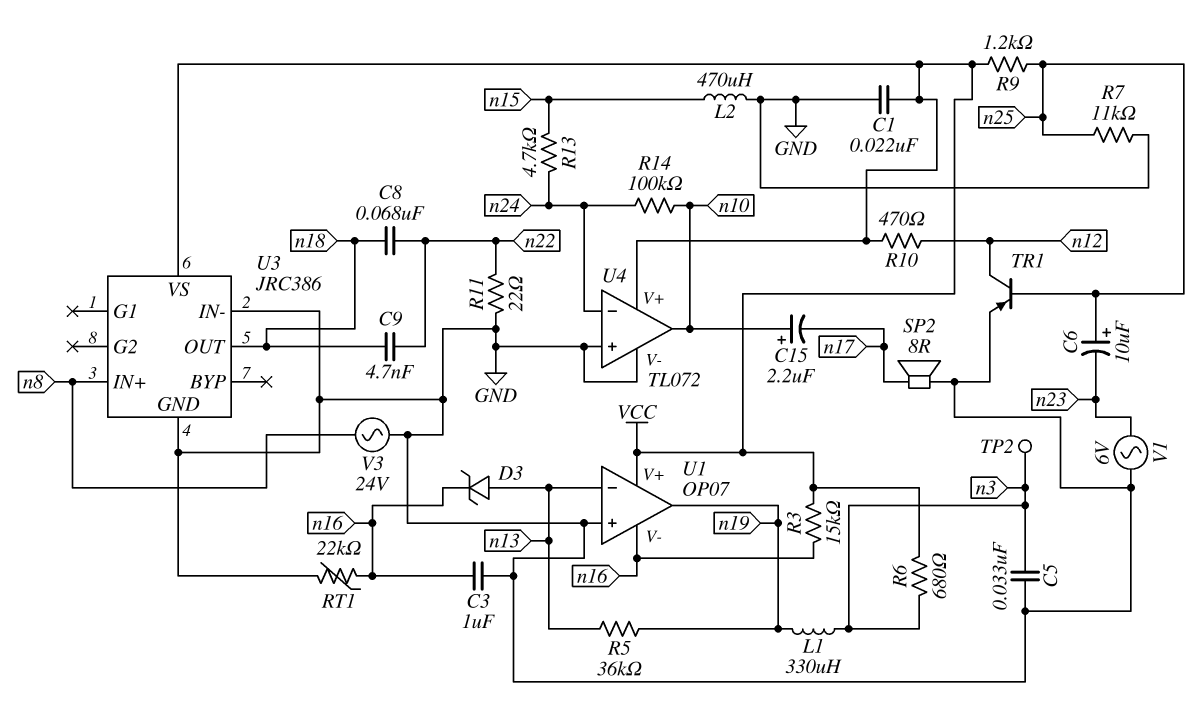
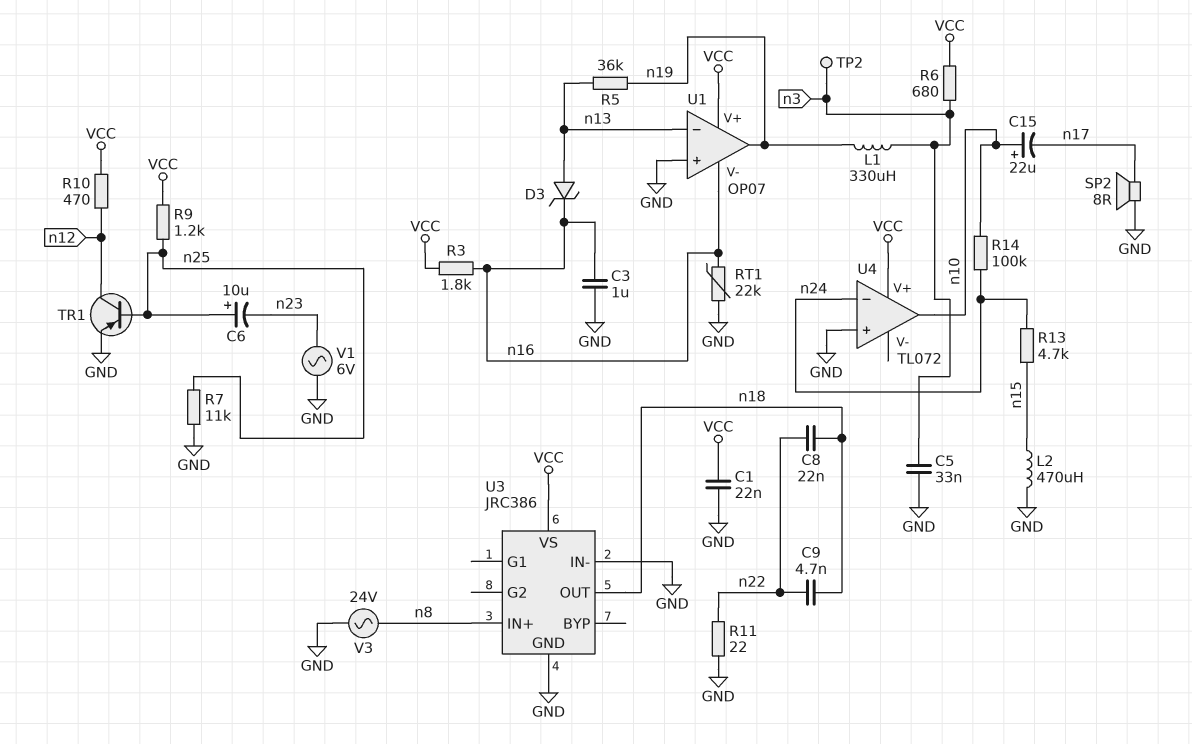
C8: 68nF (n18, n22) -> 22nF (n18, n22)
C15: 2.2uF (plus n10, minus n17) -> 22uF (plus n10, minus n17)
R3: 15k (VCC, n16) -> 1.8k (VCC, n16)
U4 pin V-: GND -> none

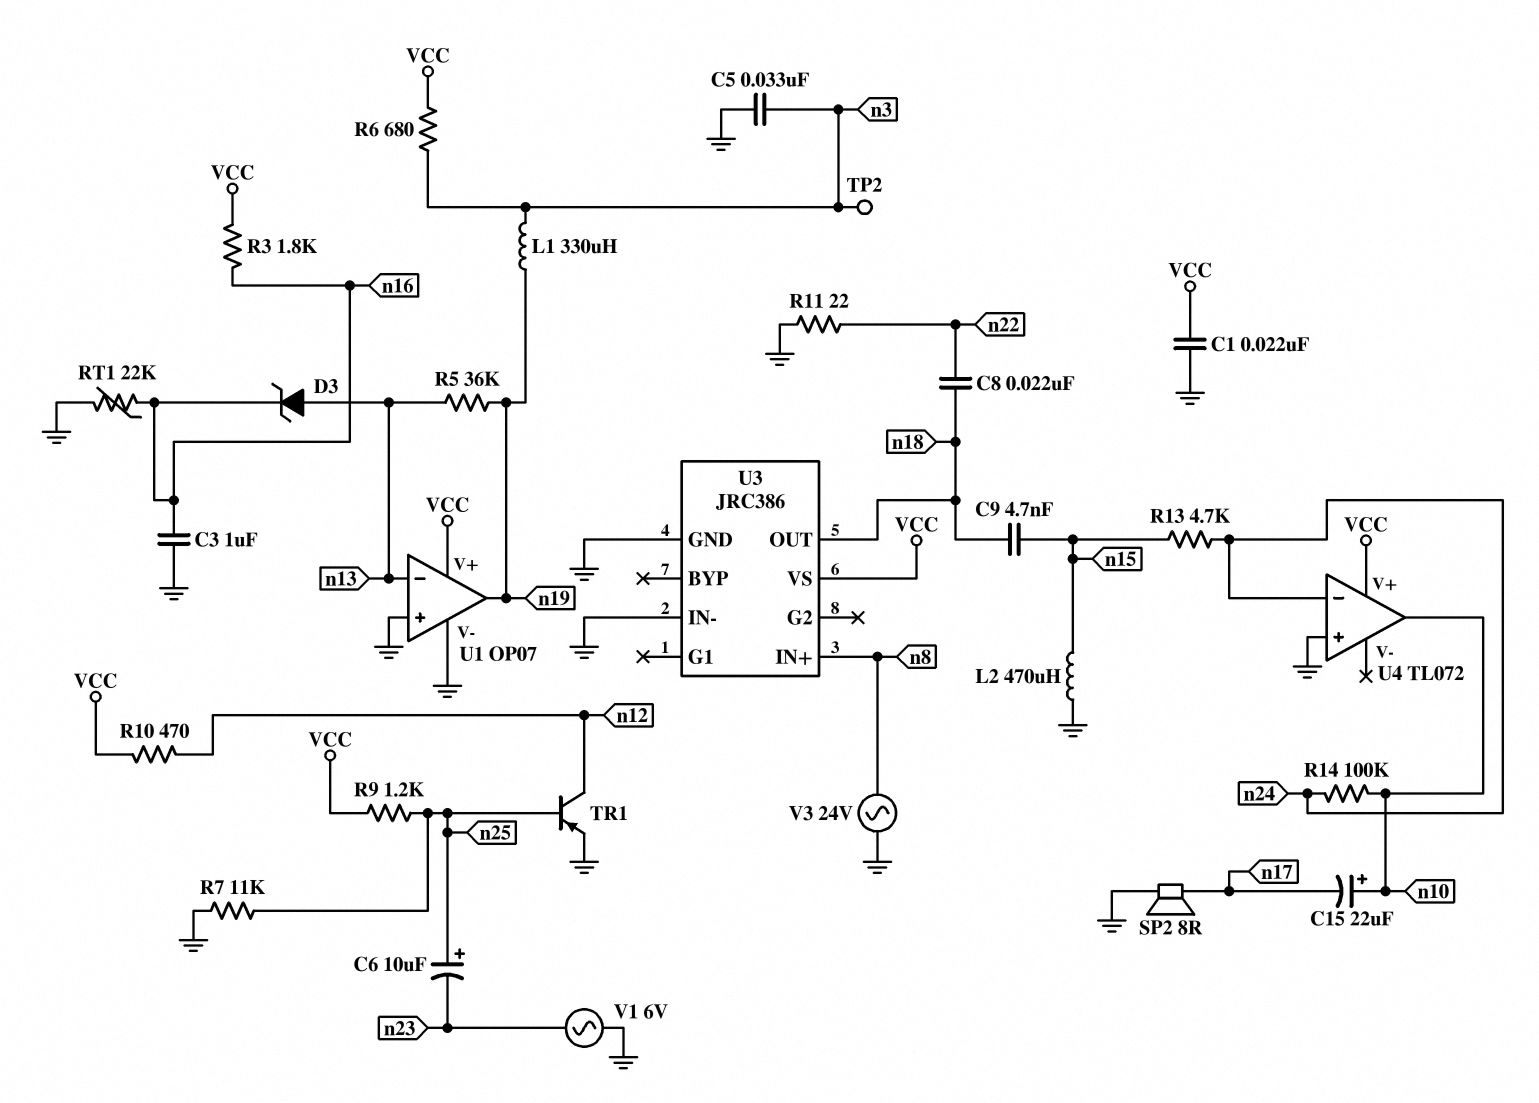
C9: 4.7nF (n18, n22) -> 4.7nF (n15, n18)
U1 pin V-: n16 -> GND

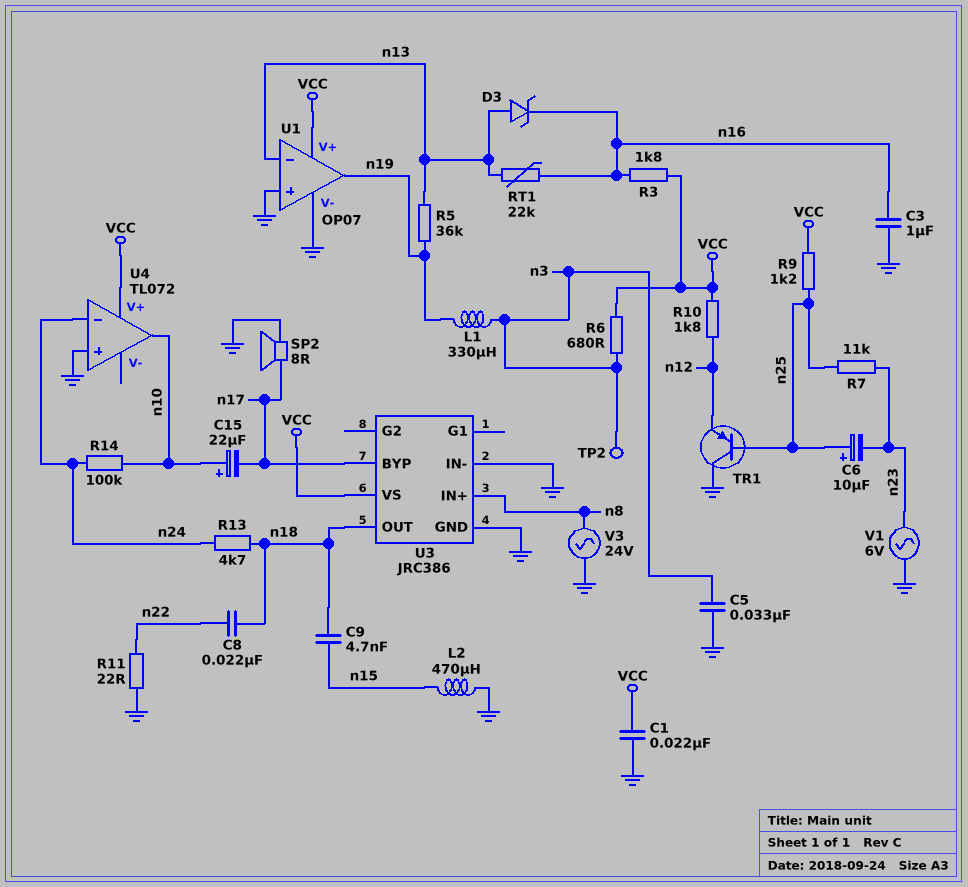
R7: 11k (GND, n25) -> 11k (n23, n25)
R10: 470 (VCC, n12) -> 1.8k (VCC, n12)
R13: 4.7k (n15, n24) -> 4.7k (n18, n24)
RT1: 22k (GND, n16) -> 22k (n13, n16)
TR1: PNP (B n25, C n12, E GND) -> PNP (B n25, C GND, E n12)
U3 pin BYP: none -> n17

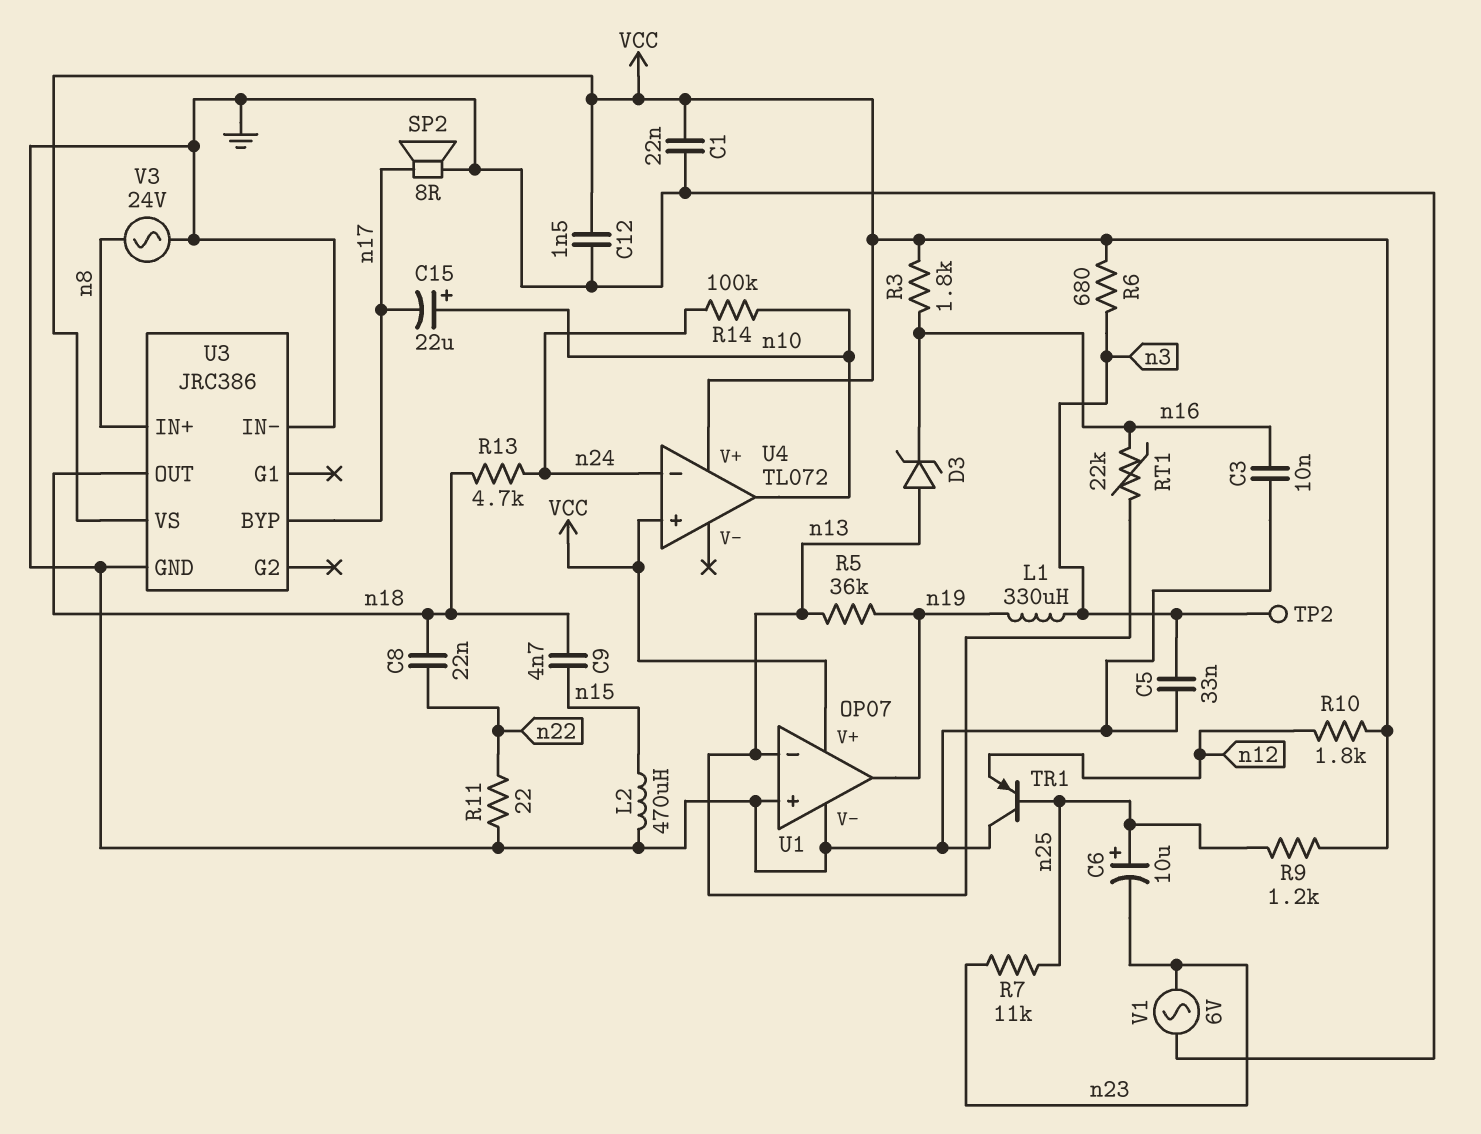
C3: 1uF (GND, n16) -> 10nF (GND, n16)
C12: none -> 1.5nF (GND, VCC)
U4 pin in+: GND -> VCC

